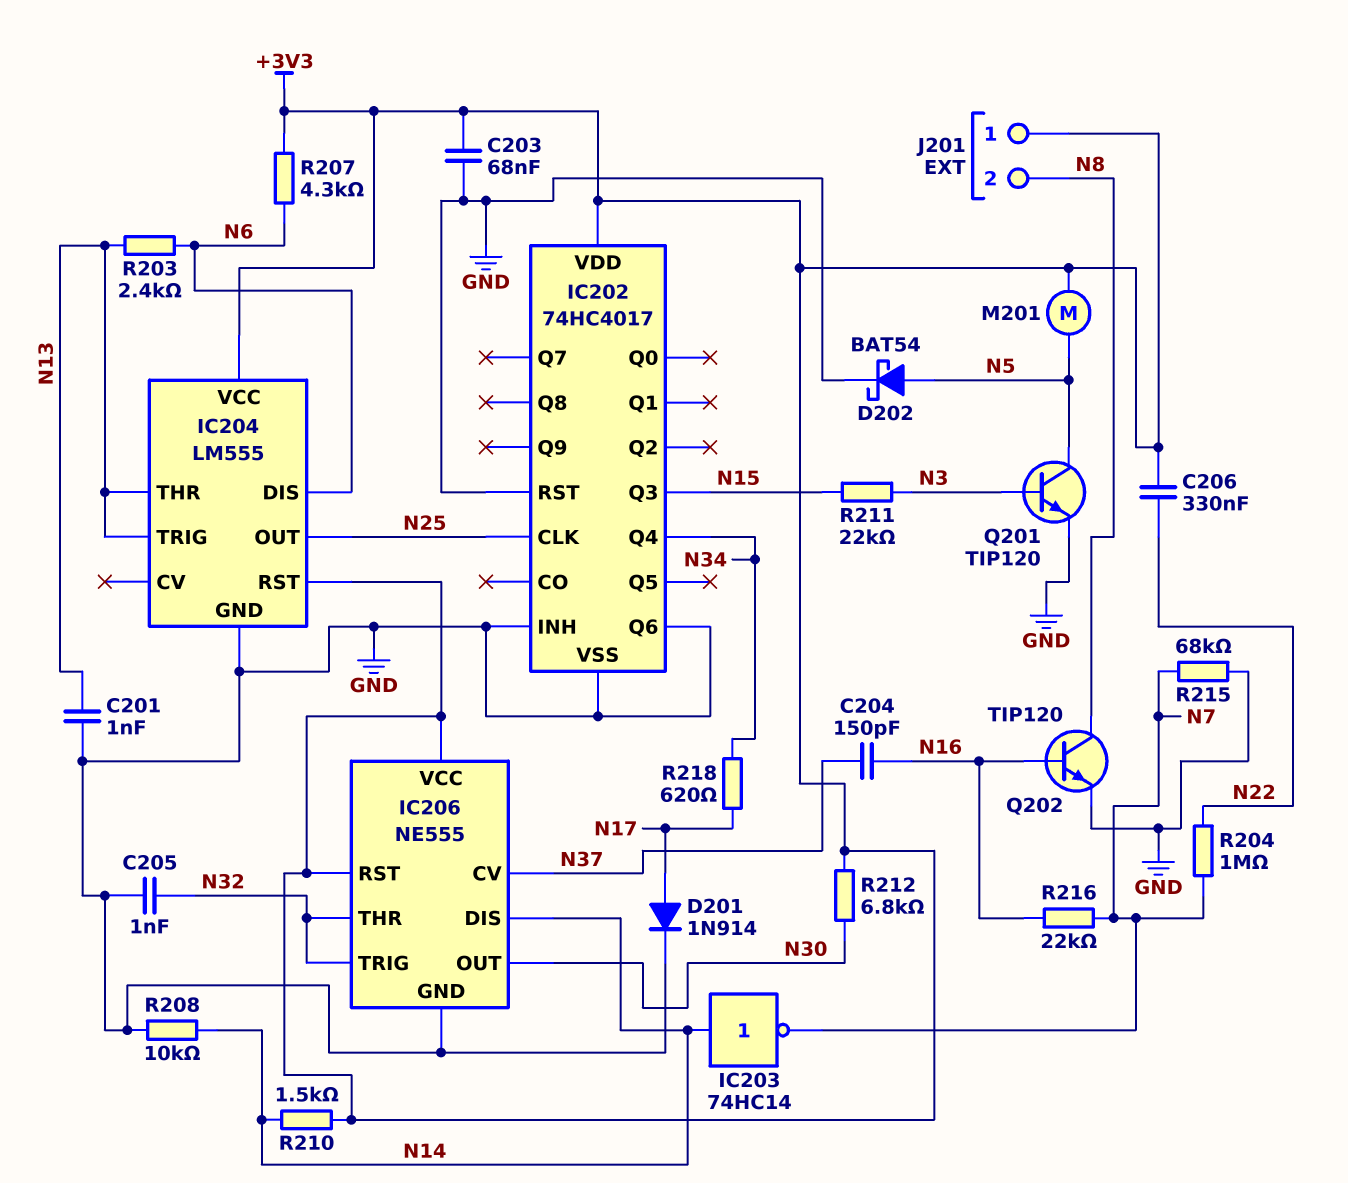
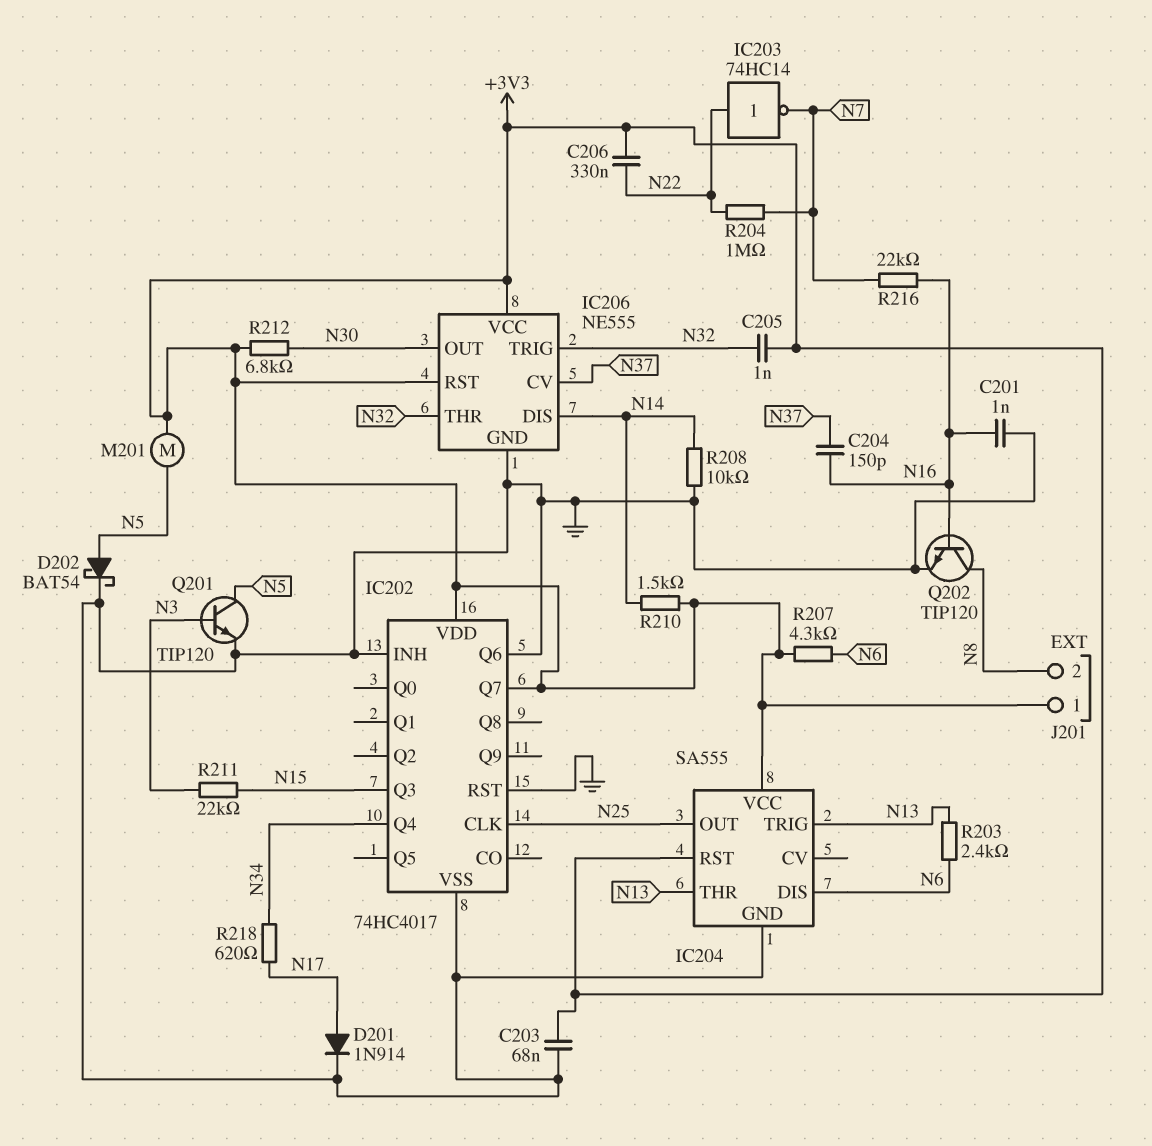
C201: 1nF (GND, N13) -> 1nF (GND, N16)
C205: 1nF (GND, N32) -> 1nF (+3V3, N32)
IC202 pin Q7: none -> +3V3
IC203: NOT 74HC14 (in N14, out N7) -> NOT 74HC14 (in N22, out N7)
IC204: LM555 -> SA555
R215: 68k (GND, N7) -> none

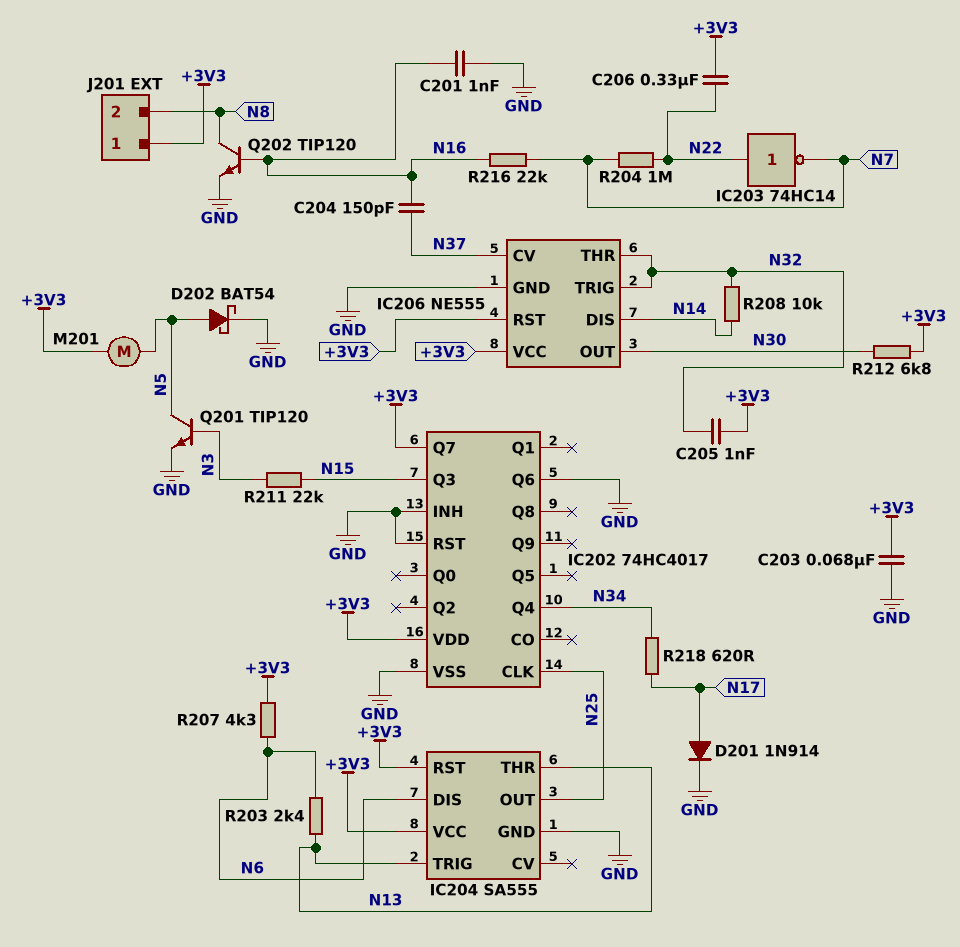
R208: 10k (GND, N14) -> 10k (N14, N32)
R210: 1.5k (+3V3, N14) -> none

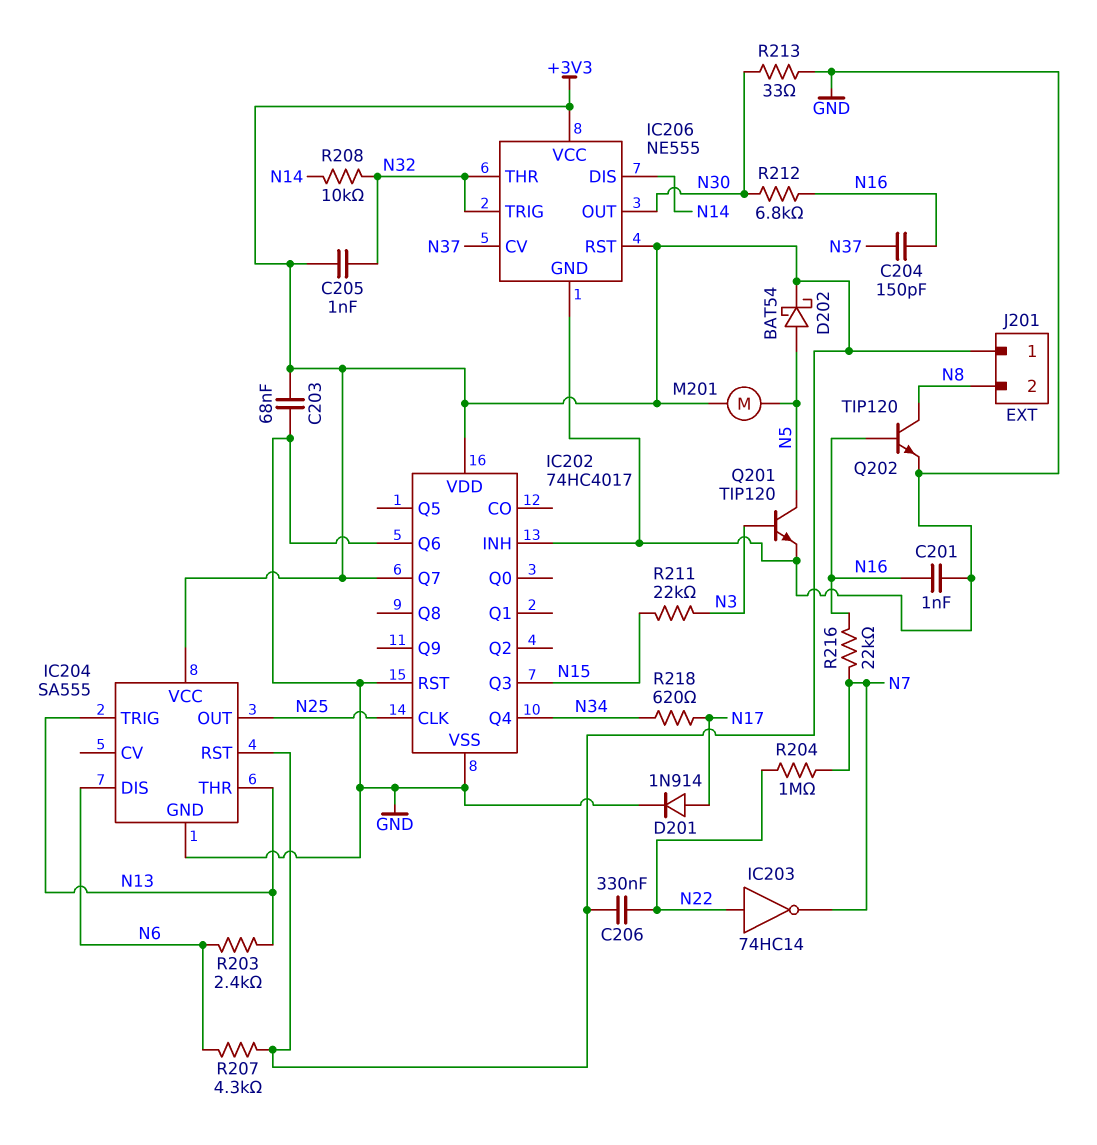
D202: schottky BAT54 (A N5, K GND) -> schottky BAT54 (A N5, K +3V3)
R212: 6.8k (+3V3, N30) -> 6.8k (N16, N30)
R213: none -> 33 (GND, N30)

